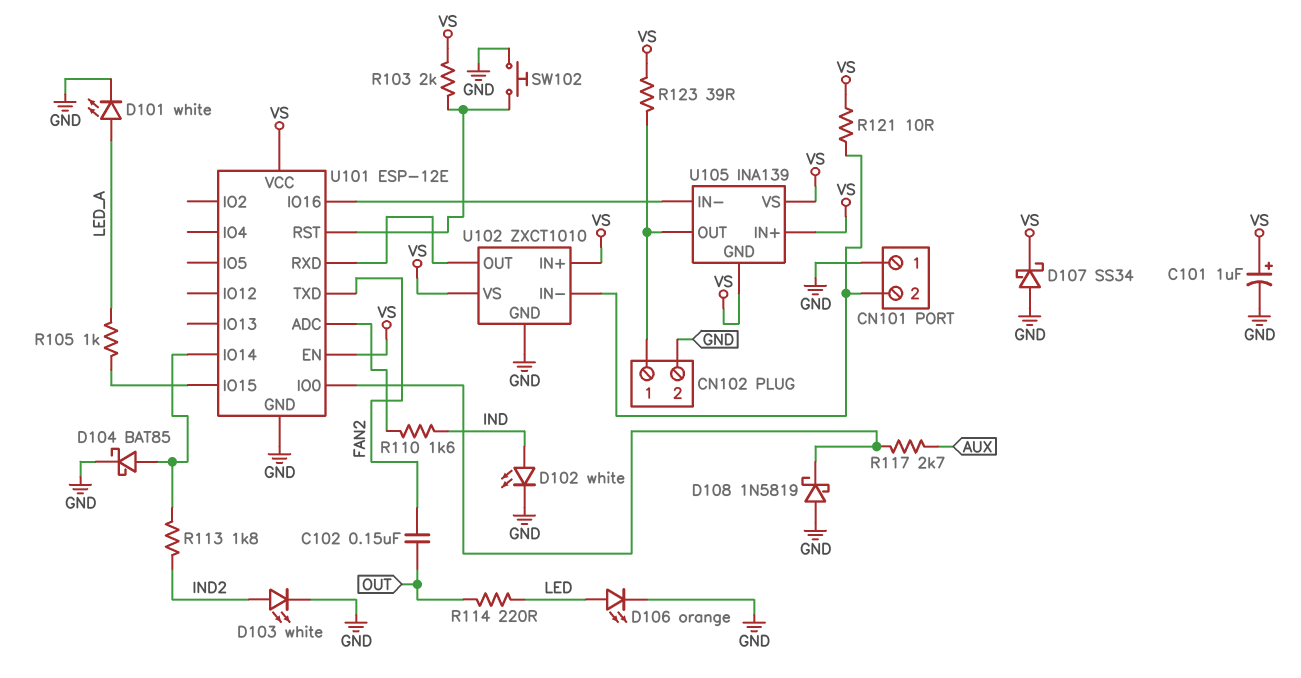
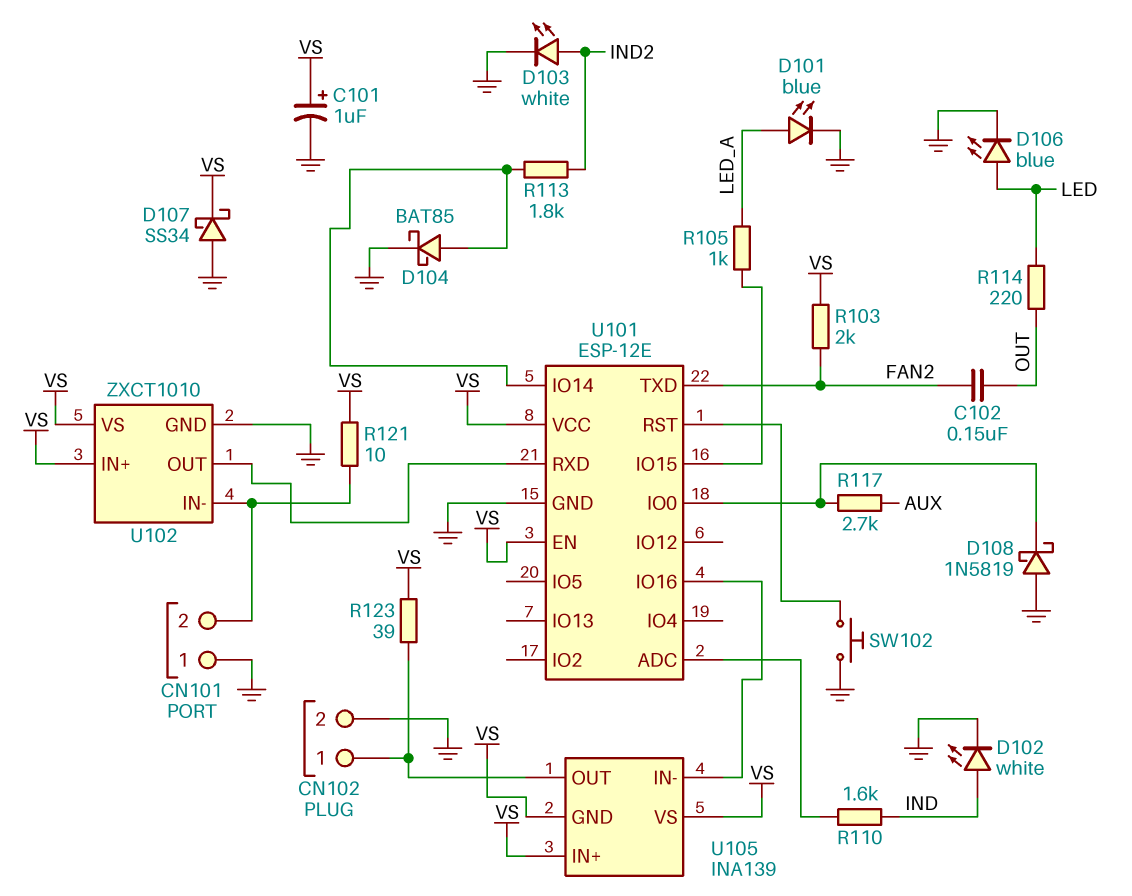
D101: LED white (A LED_A, K GND) -> LED blue (A LED_A, K GND)
D106: LED orange (A LED, K GND) -> LED blue (A LED, K GND)
R103: 2k (U101/RST, VS) -> 2k (FAN2, VS)

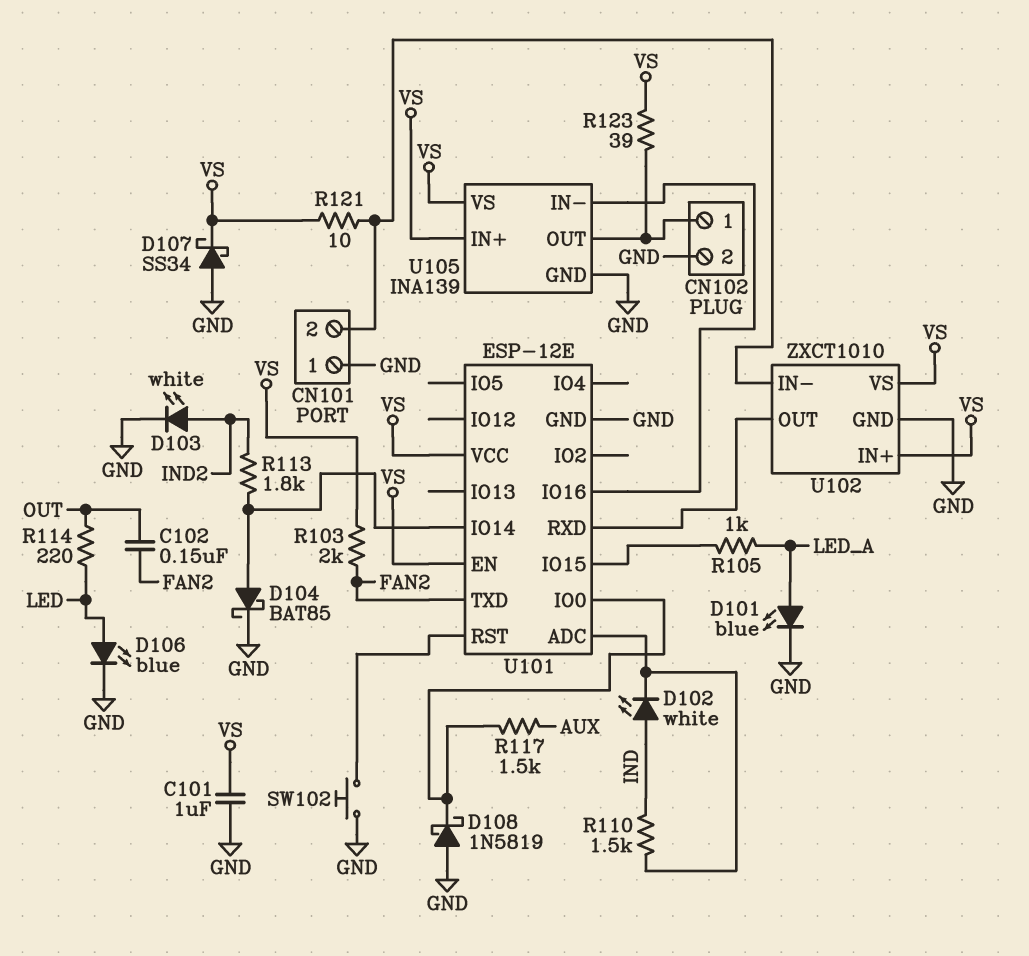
C101: 1uF (plus VS, minus GND) -> 1uF (GND, VS)
D102: LED white (A IND, K GND) -> LED white (A IND, K U101/ADC)
R110: 1.6k (IND, U101/ADC) -> 1.5k (IND, U101/ADC)
R117: 2.7k (AUX, U101/IO0) -> 1.5k (AUX, U101/IO0)
U105 pin GND: VS -> GND

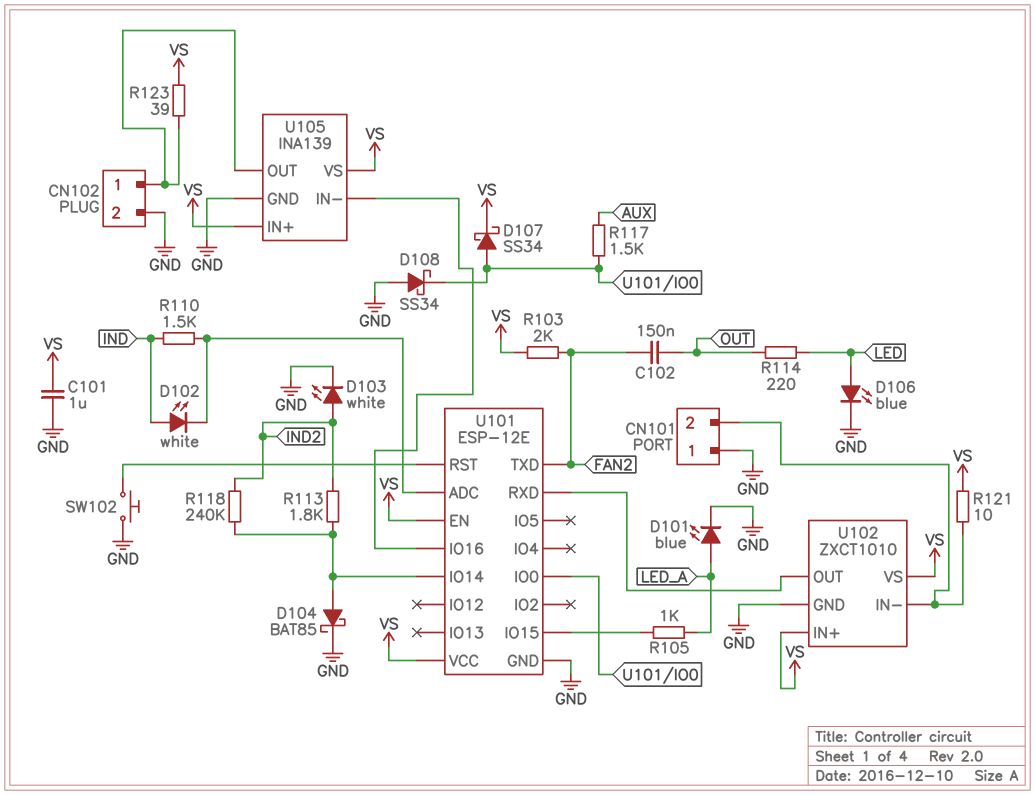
D107: schottky SS34 (A GND, K VS) -> schottky SS34 (A U101/IO0, K VS)
D108: schottky 1N5819 (A GND, K U101/IO0) -> schottky SS34 (A GND, K U101/IO0)
R118: none -> 240k (IND2, U101/IO14)

